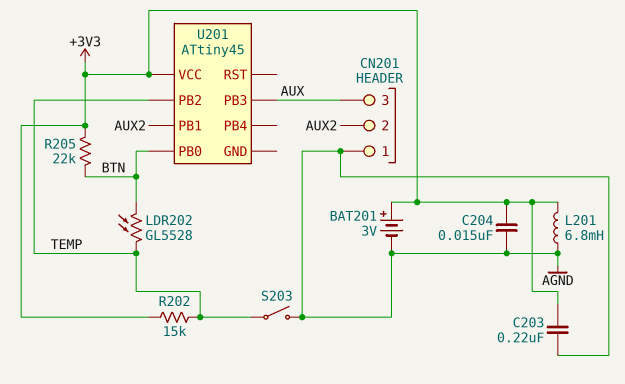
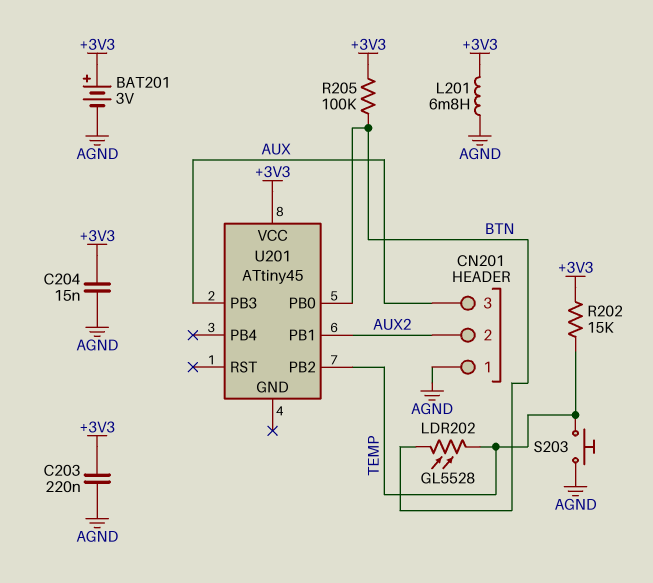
R205: 22k (+3V3, BTN) -> 100k (+3V3, BTN)
S203: switch (AGND, TEMP) -> button (AGND, TEMP)

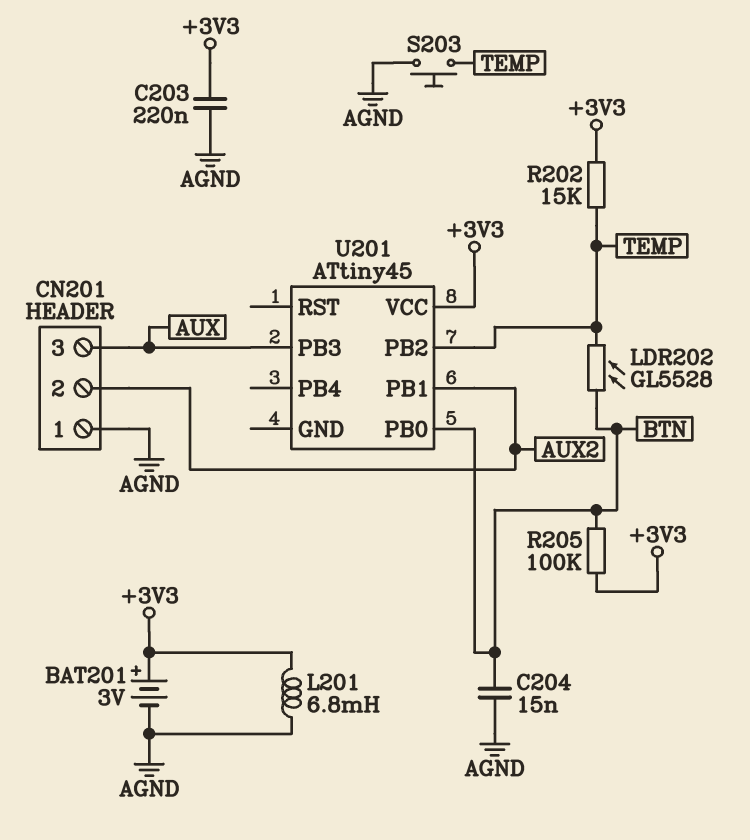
C204: 15nF (+3V3, AGND) -> 15nF (AGND, BTN)

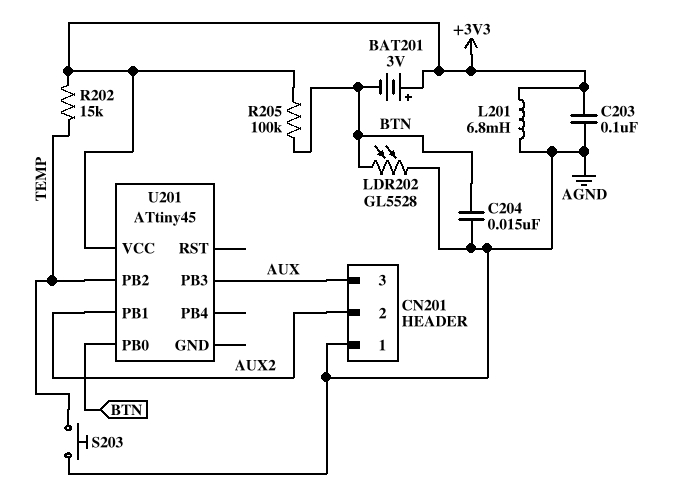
BAT201: 3V (plus +3V3, minus AGND) -> 3V (plus +3V3, minus BTN)
C203: 220nF (+3V3, AGND) -> 100nF (+3V3, AGND)
LDR202: GL5528 (BTN, TEMP) -> GL5528 (AGND, BTN)

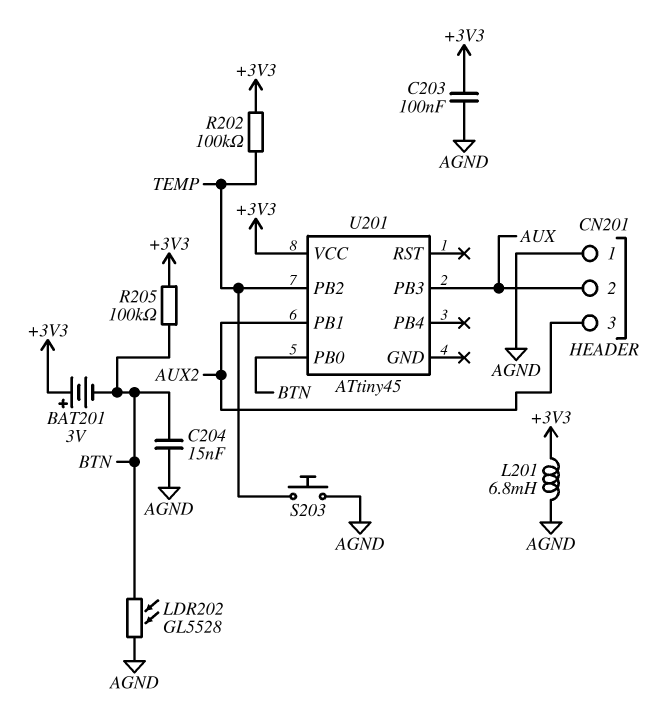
CN201 pin 2: AUX2 -> AUX
CN201 pin 3: AUX -> AUX2
R202: 15k (+3V3, TEMP) -> 100k (+3V3, TEMP)

